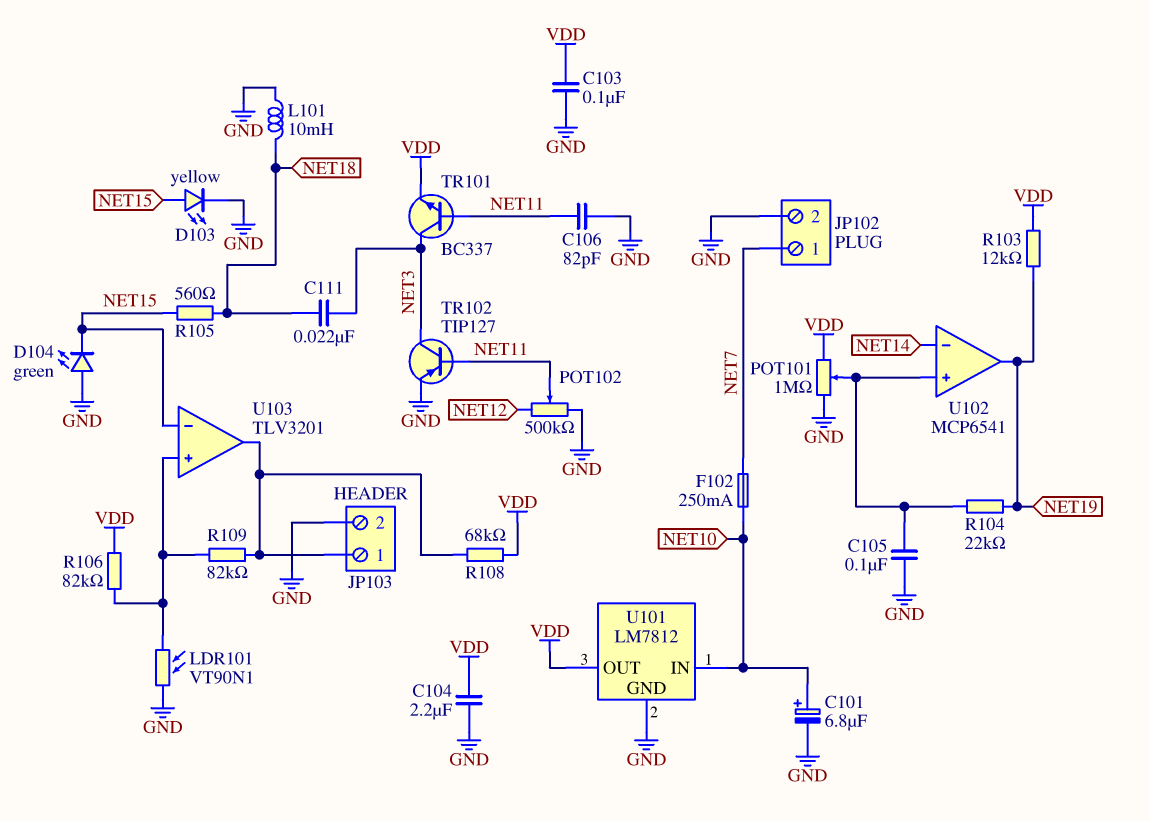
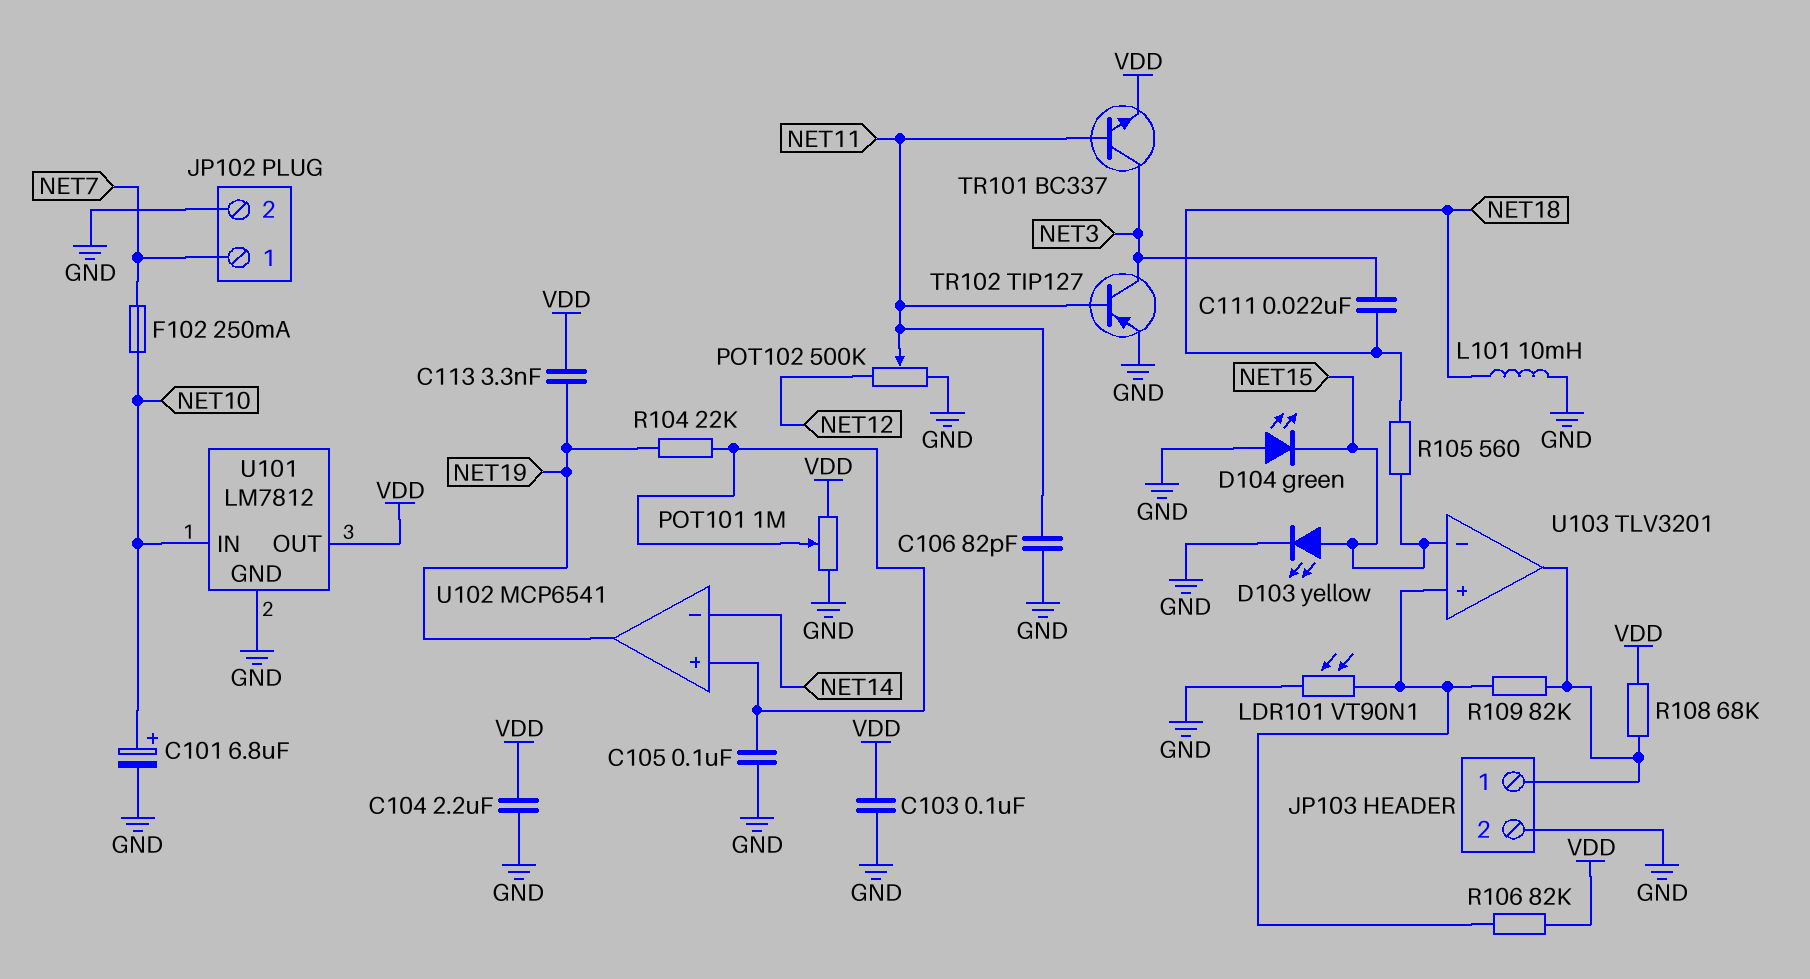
C113: none -> 3.3nF (NET19, VDD)
R103: 12k (NET19, VDD) -> none

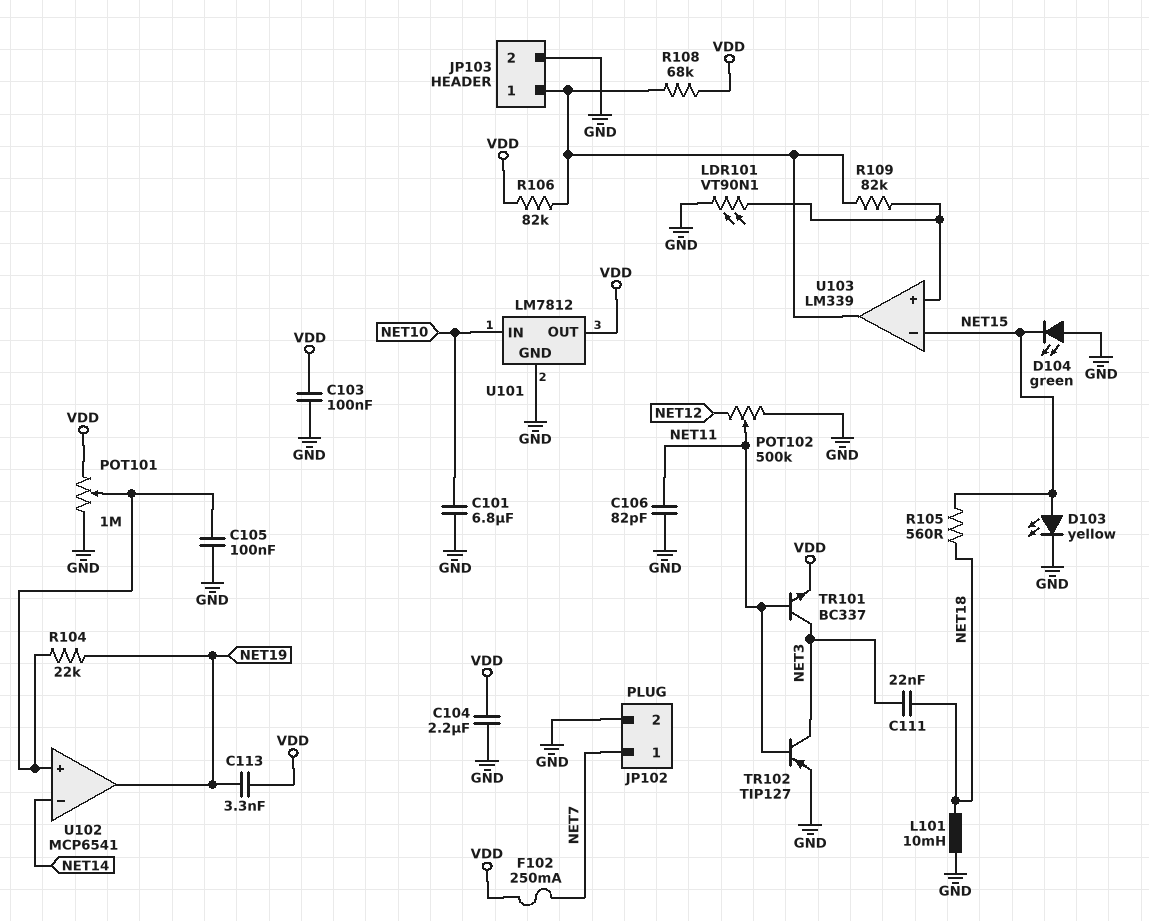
C101: 6.8uF (plus NET10, minus GND) -> 6.8uF (GND, NET10)
F102: 250mA (NET7, NET10) -> 250mA (NET7, VDD)
R106: 82k (U103/in+, VDD) -> 82k (JP103/1, VDD)
U103: TLV3201 -> LM339

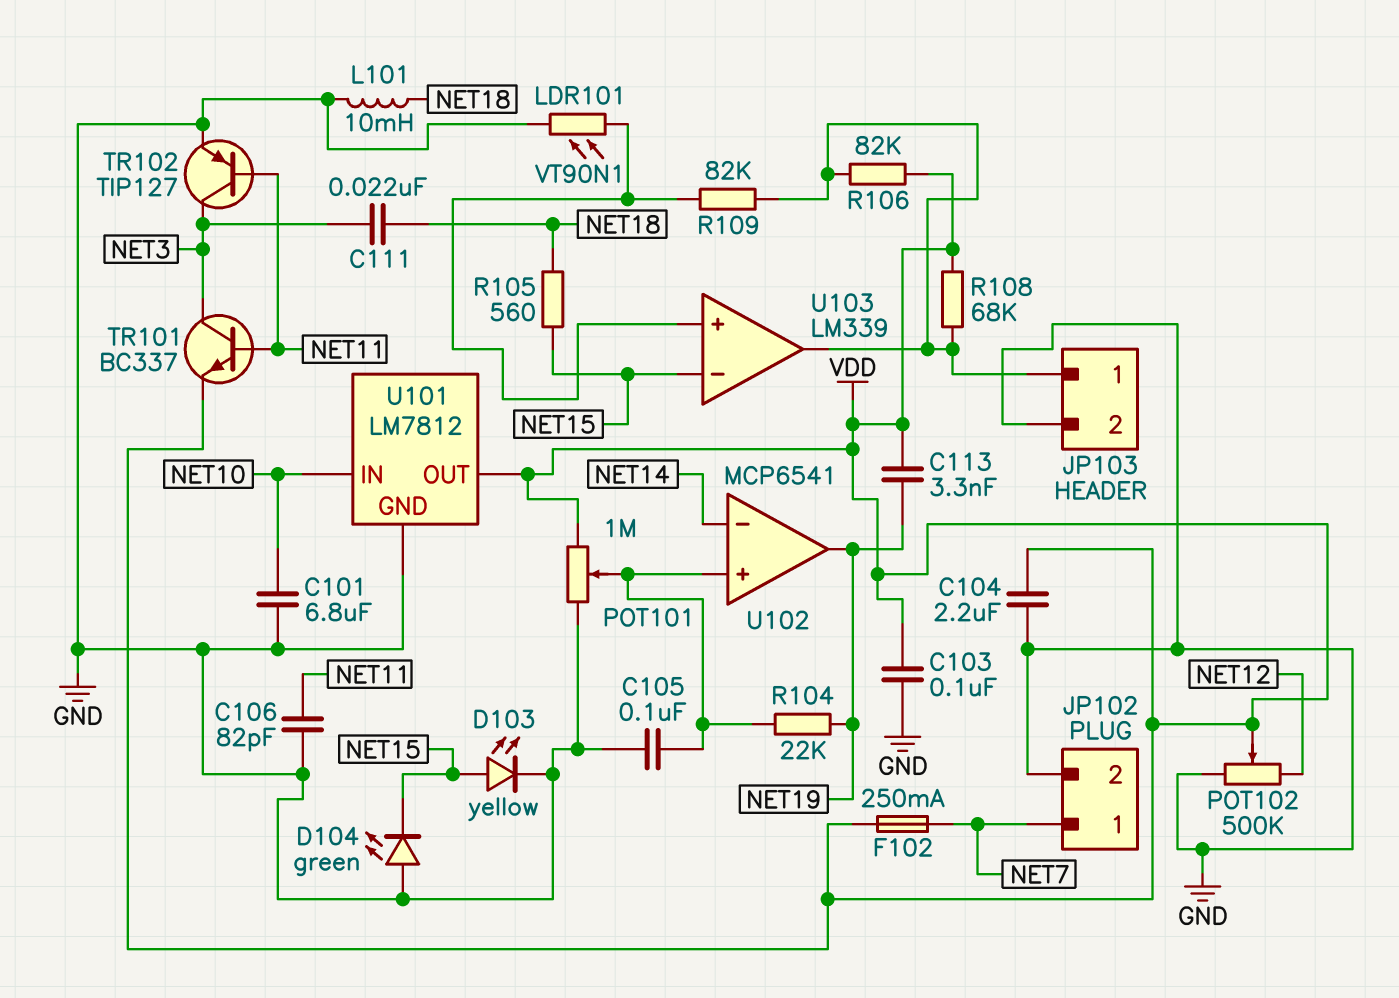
POT102: 500k (GND, NET12, wiper NET11) -> 500k (GND, NET12, wiper VDD)

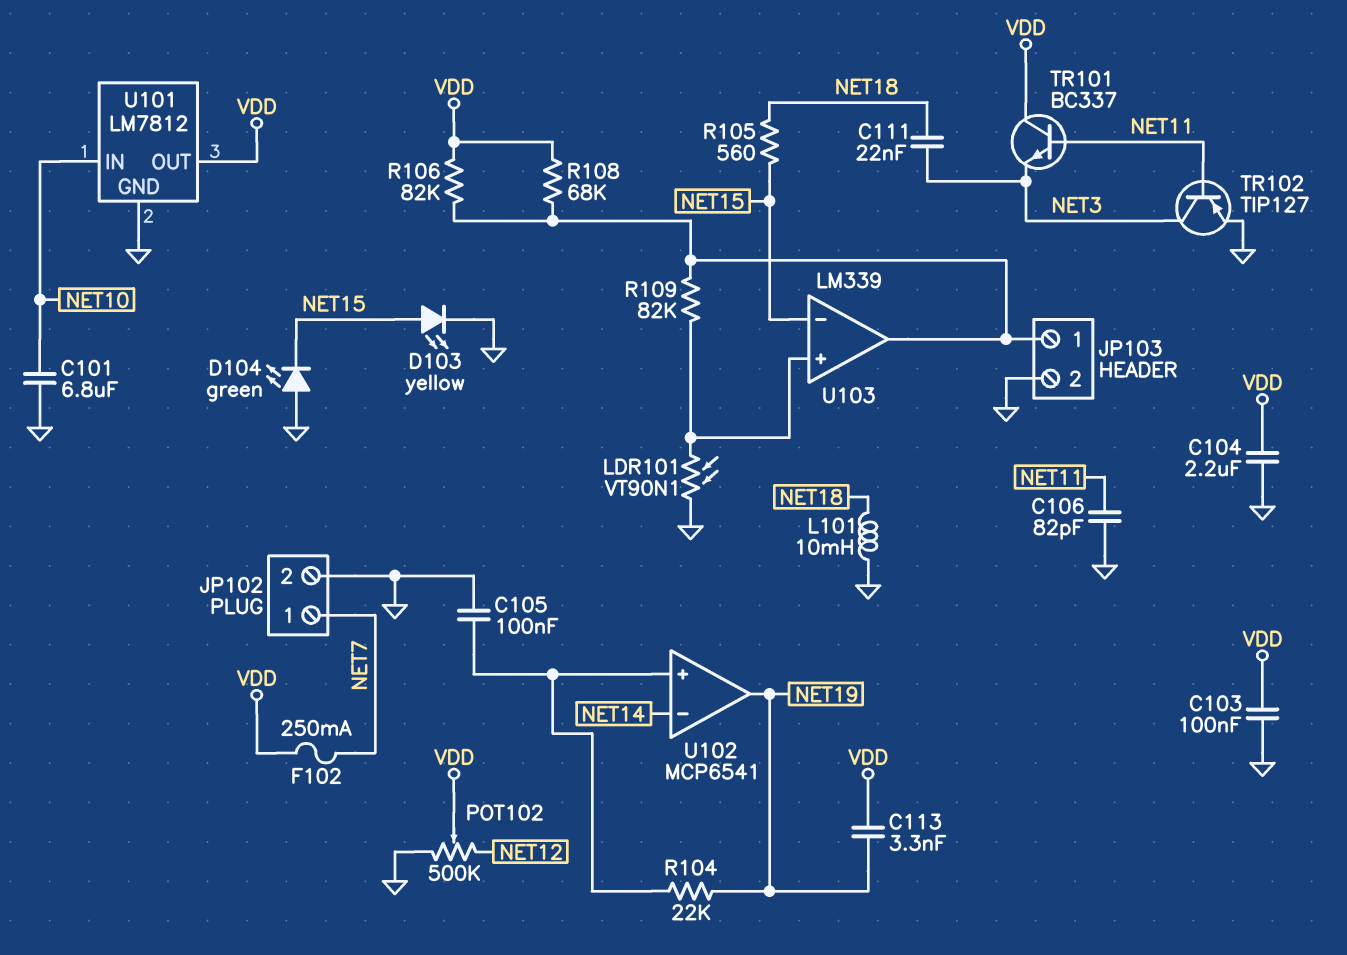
POT101: 1M (GND, VDD, wiper U102/in+) -> none
TR101: NPN BC337 (B NET11, C NET3, E VDD) -> NPN BC337 (B NET11, C VDD, E NET3)

